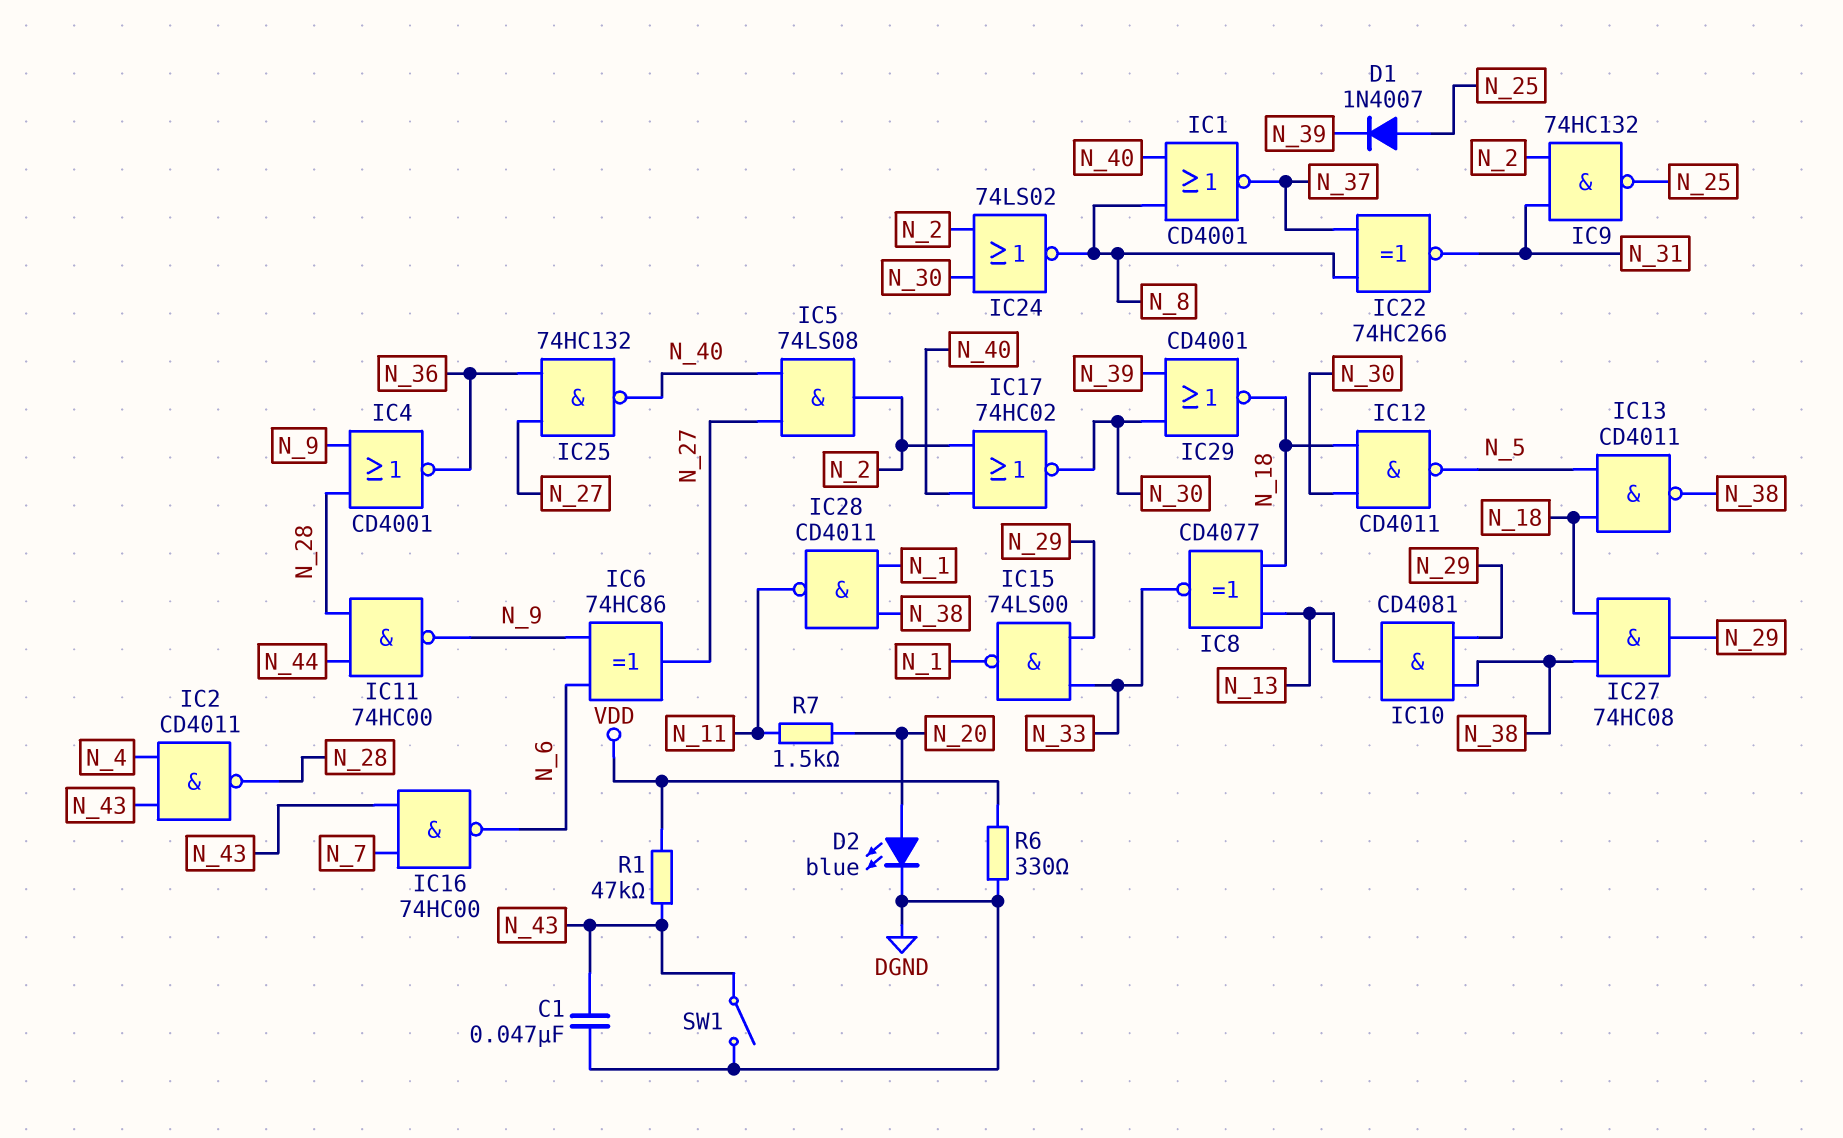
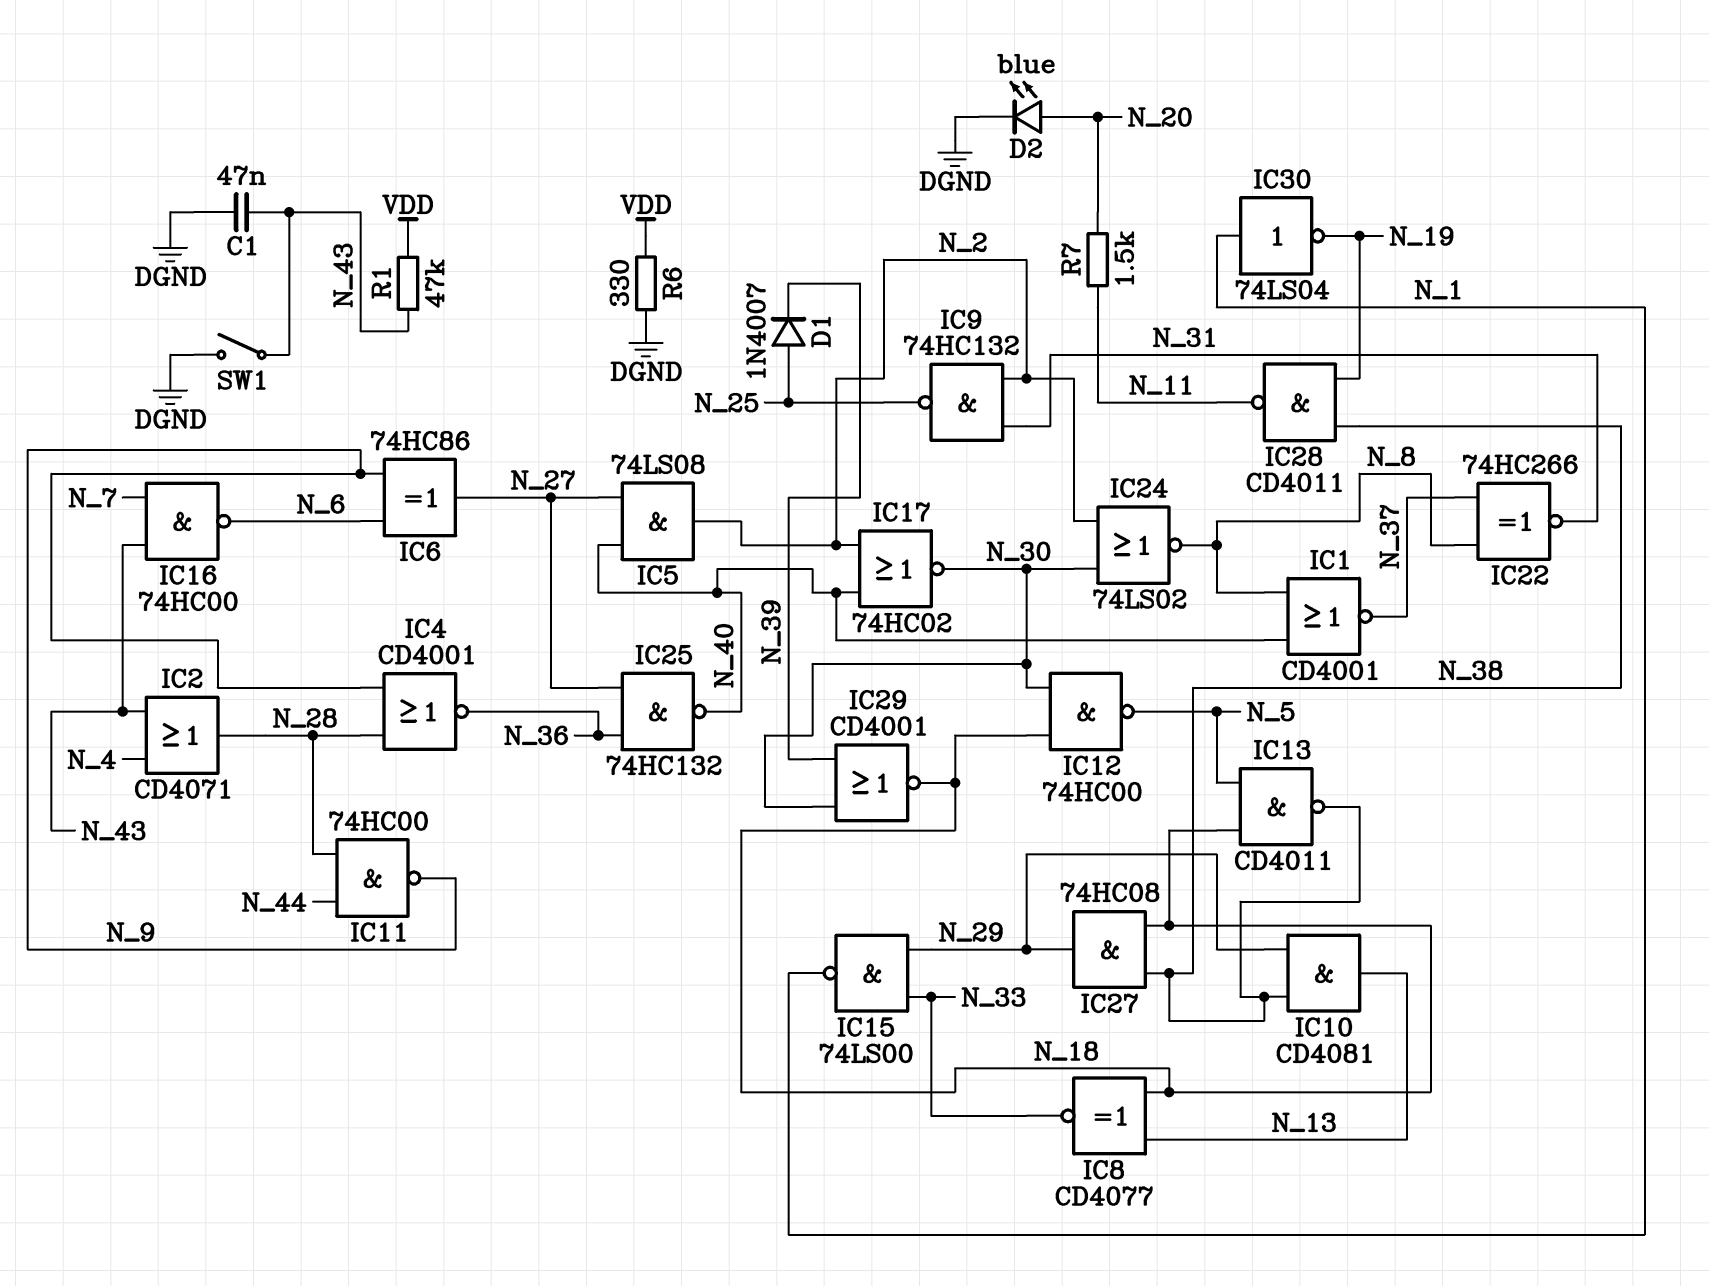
IC2: NAND CD4011 (in N_4, in N_43, out N_28) -> OR CD4071 (in N_4, in N_43, out N_28)
IC12: NAND CD4011 (in N_18, in N_30, out N_5) -> NAND 74HC00 (in N_18, in N_30, out N_5)
IC28: NAND CD4011 (in N_1, in N_38, out N_11) -> NAND CD4011 (in N_19, in N_38, out N_11)
IC30: none -> NOT 74LS04 (in N_1, out N_19)

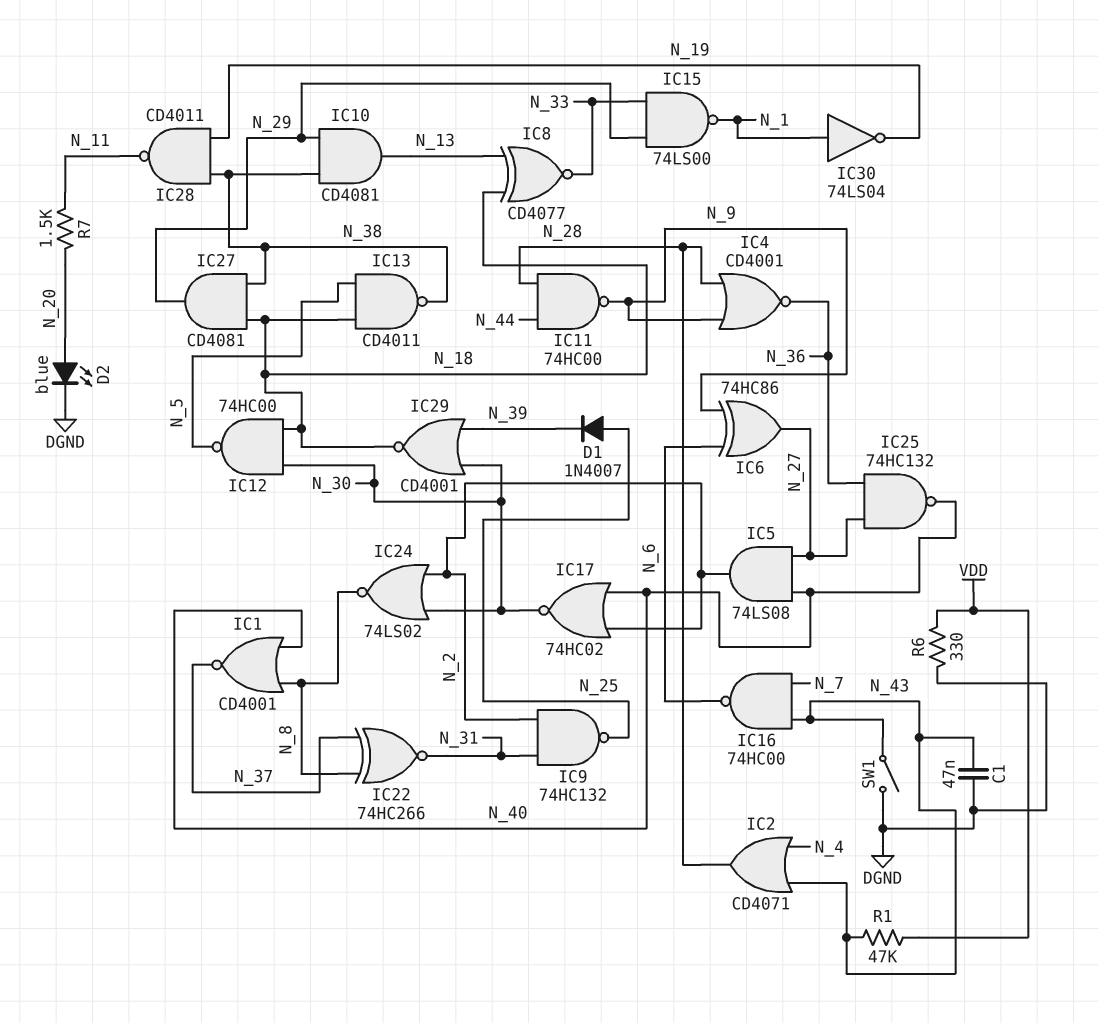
IC27: AND 74HC08 (in N_18, in N_38, out N_29) -> AND CD4081 (in N_18, in N_38, out N_29)

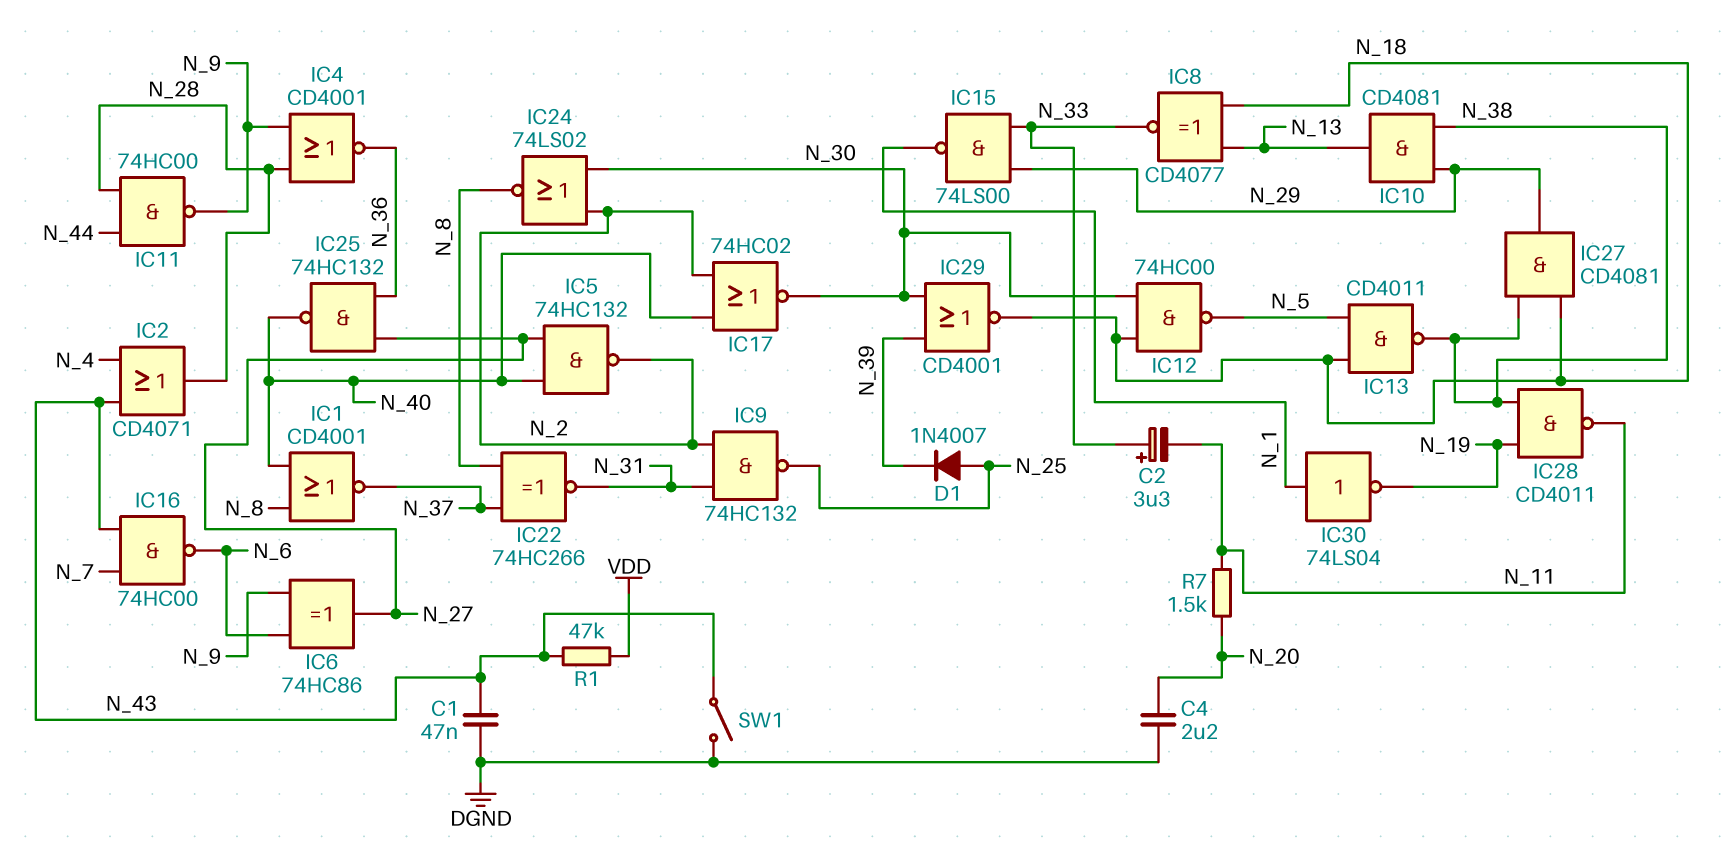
C2: none -> 3.3uF (plus N_33, minus N_11)
C4: none -> 2.2uF (DGND, N_20)
D2: LED blue (A N_20, K DGND) -> none
IC5: AND 74LS08 (in N_27, in N_40, out N_2) -> NAND 74HC132 (in N_27, in N_40, out N_2)
R6: 330 (DGND, VDD) -> none

